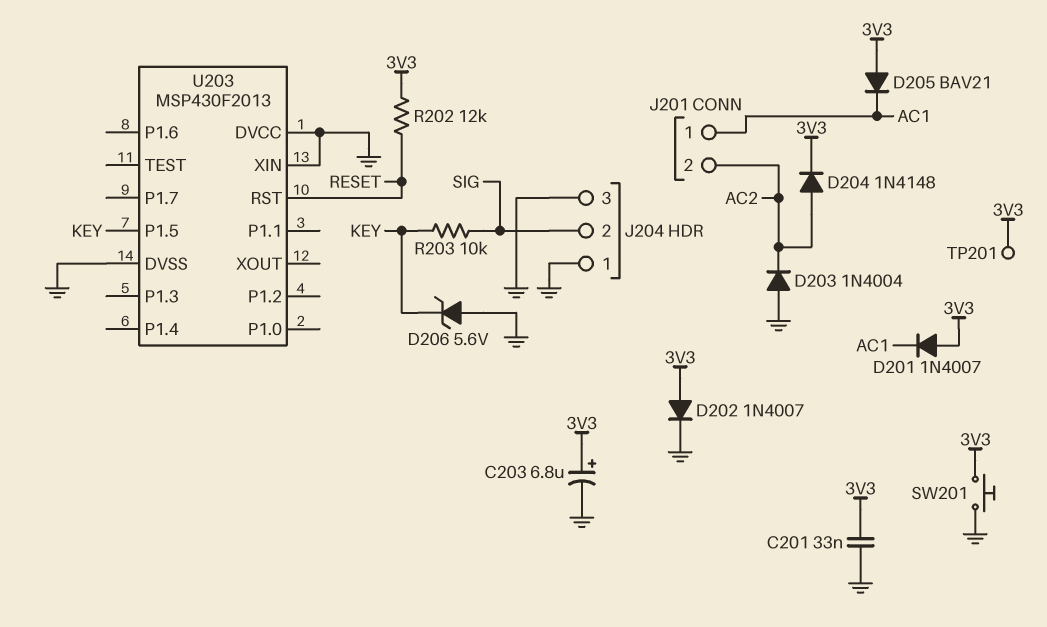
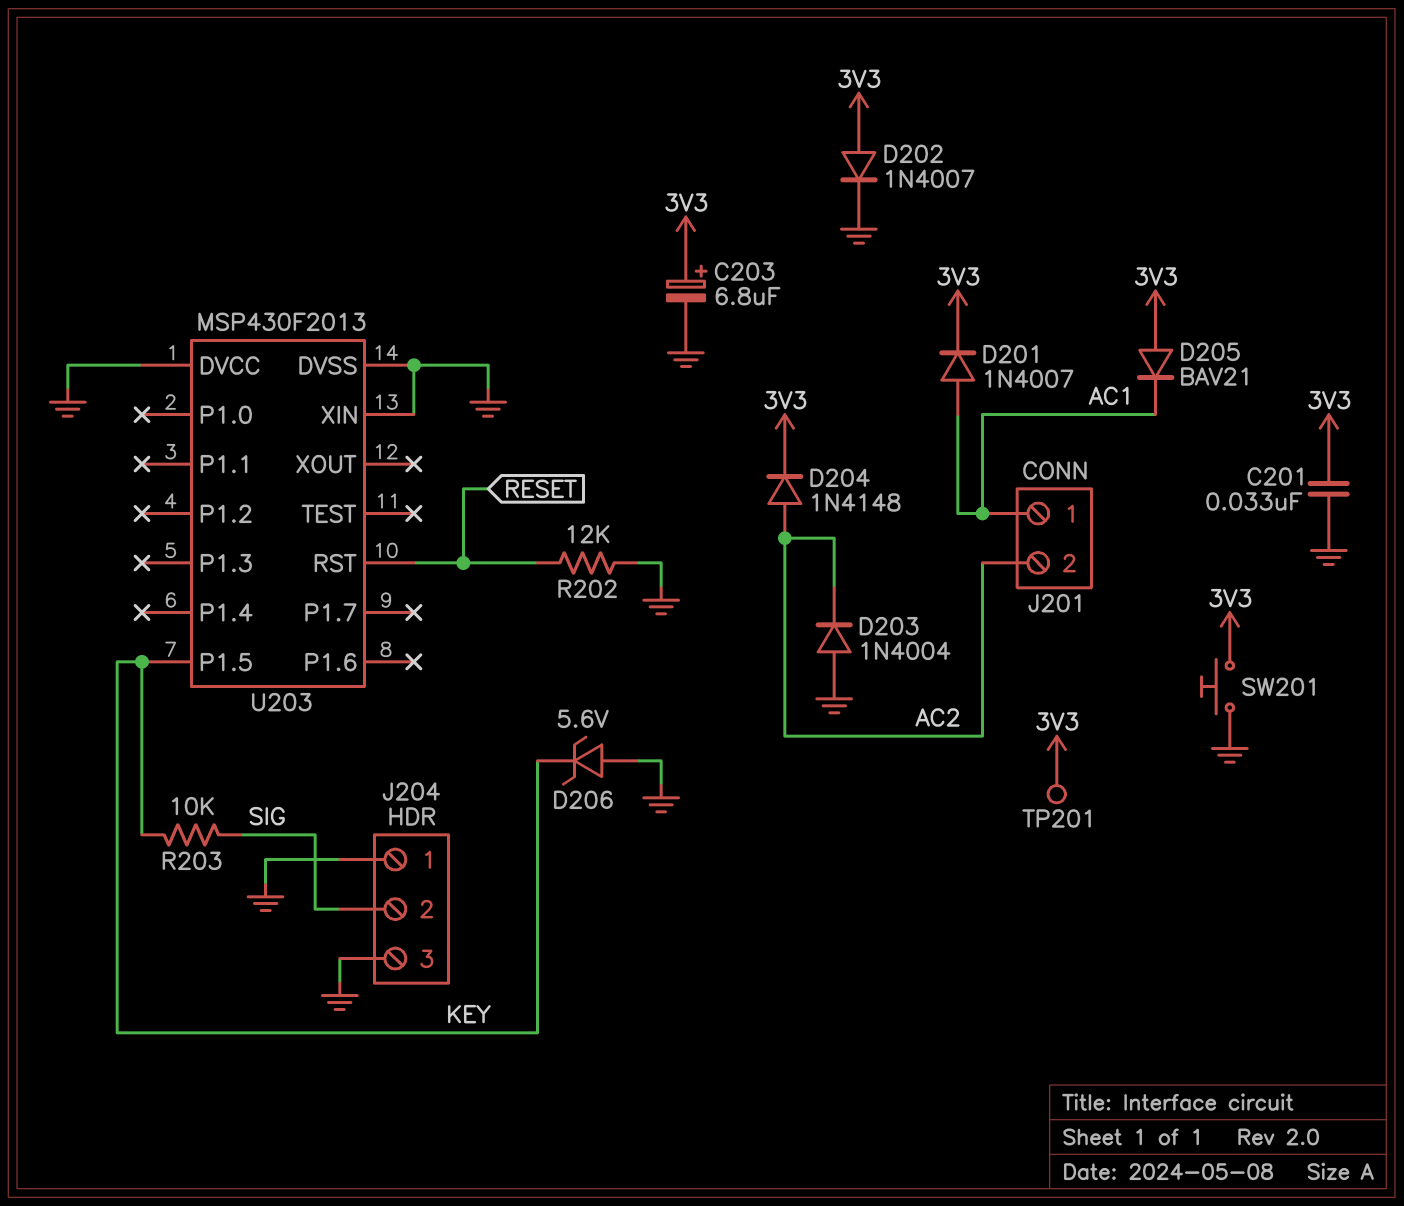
D201: diode 1N4007 (A 3V3, K AC1) -> diode 1N4007 (A AC1, K 3V3)
R202: 12k (3V3, RESET) -> 12k (GND, RESET)

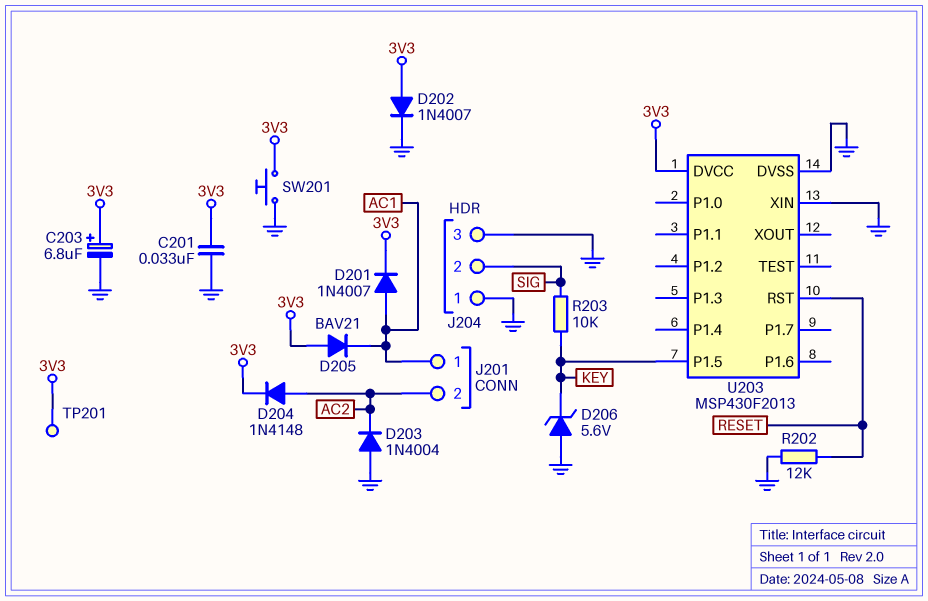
U203 pin DVCC: GND -> 3V3

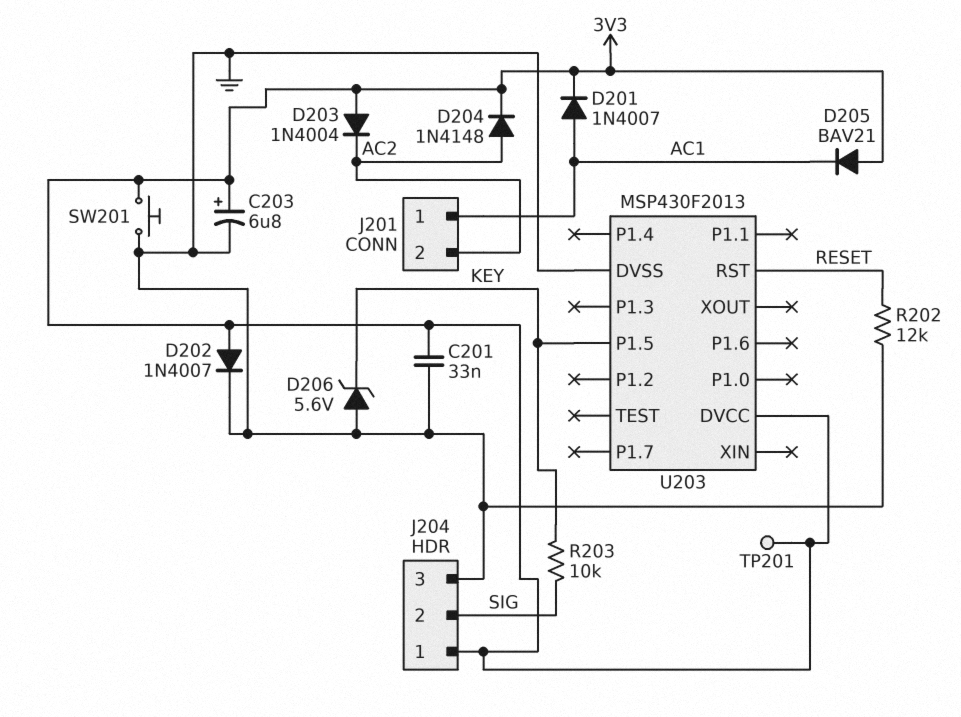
D203: diode 1N4004 (A GND, K AC2) -> diode 1N4004 (A 3V3, K AC2)
J204 pin 1: GND -> 3V3
U203 pin XIN: GND -> none

